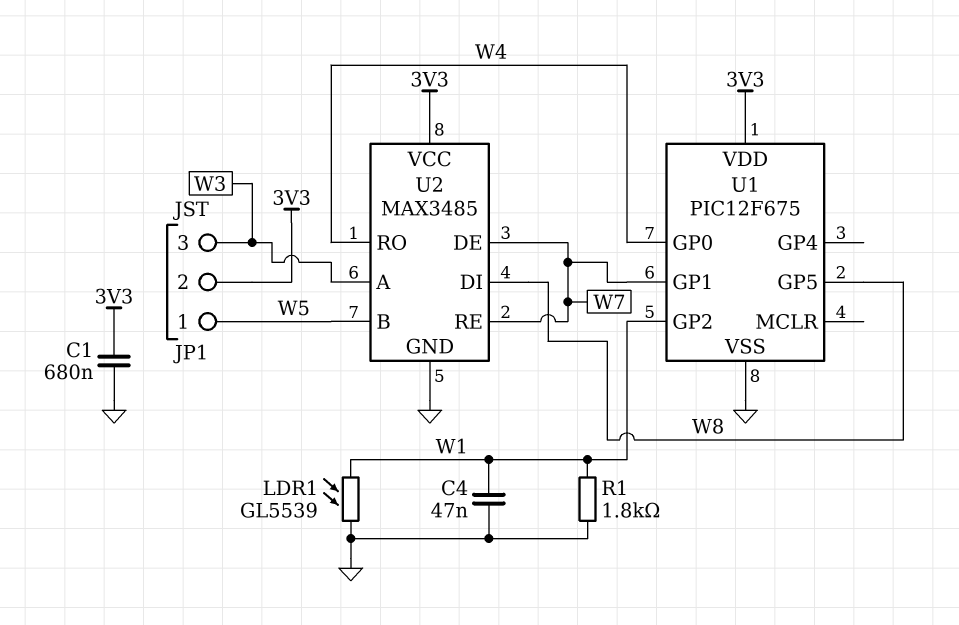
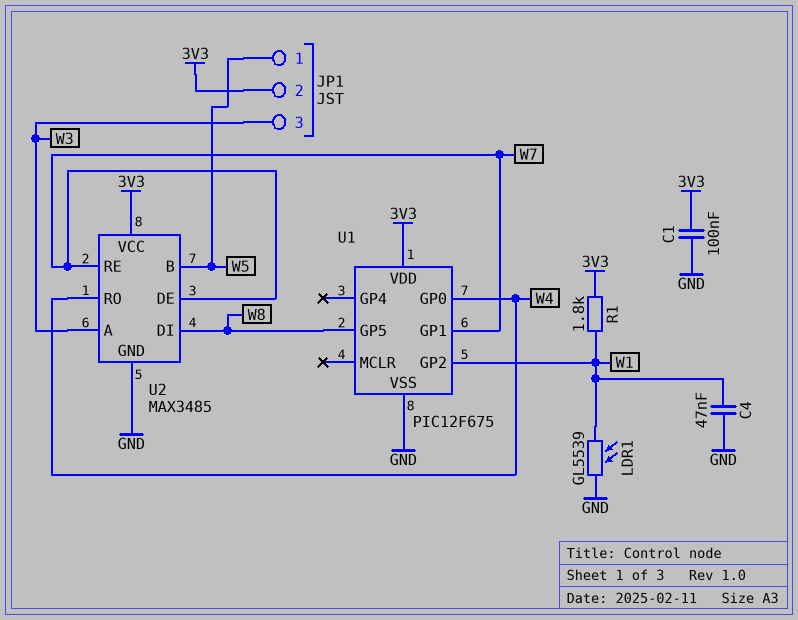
C1: 680nF (3V3, GND) -> 100nF (3V3, GND)
R1: 1.8k (GND, W1) -> 1.8k (3V3, W1)

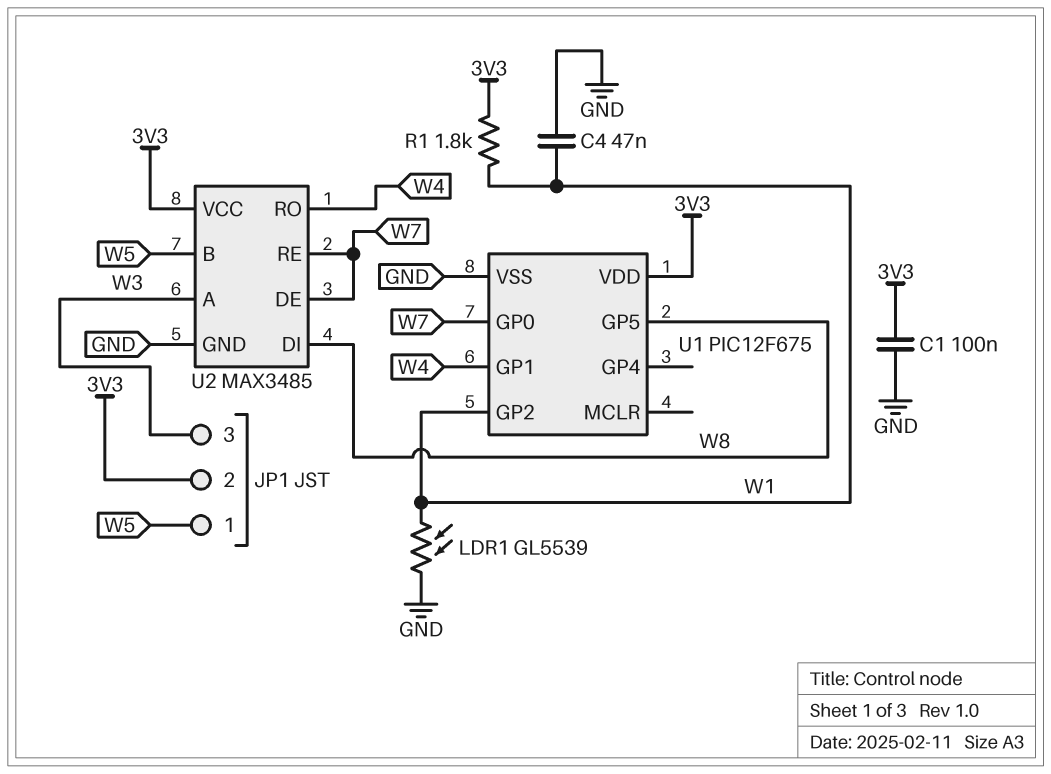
U1 pin GP0: W4 -> W7
U1 pin GP1: W7 -> W4

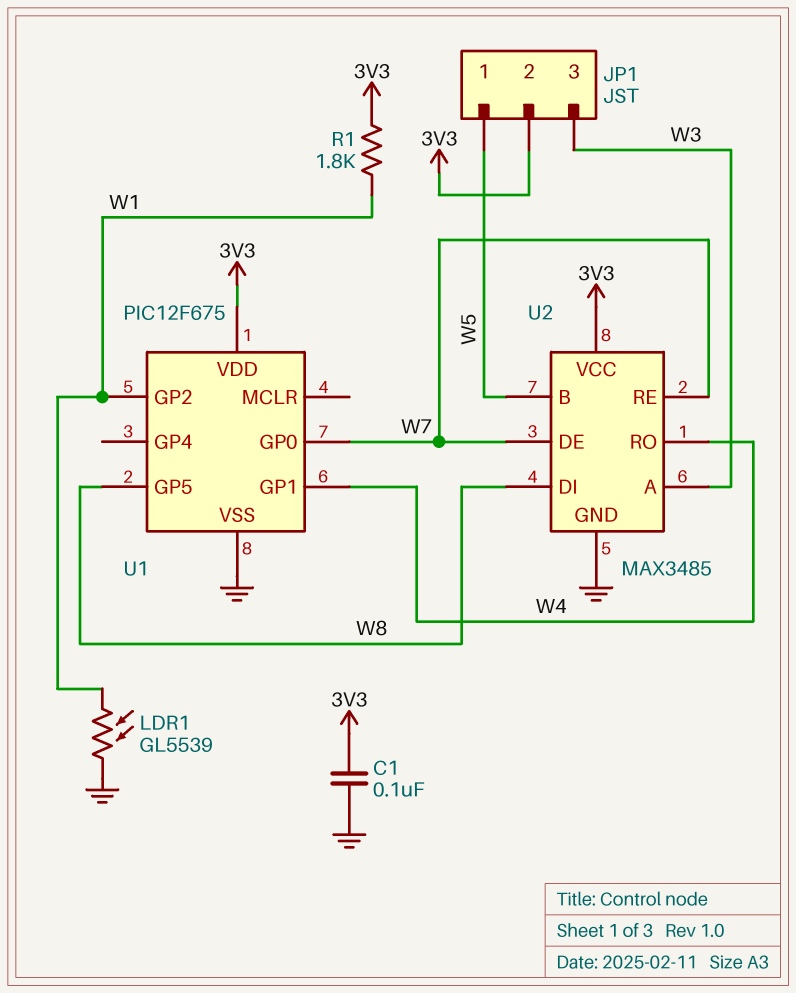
C4: 47nF (GND, W1) -> none

